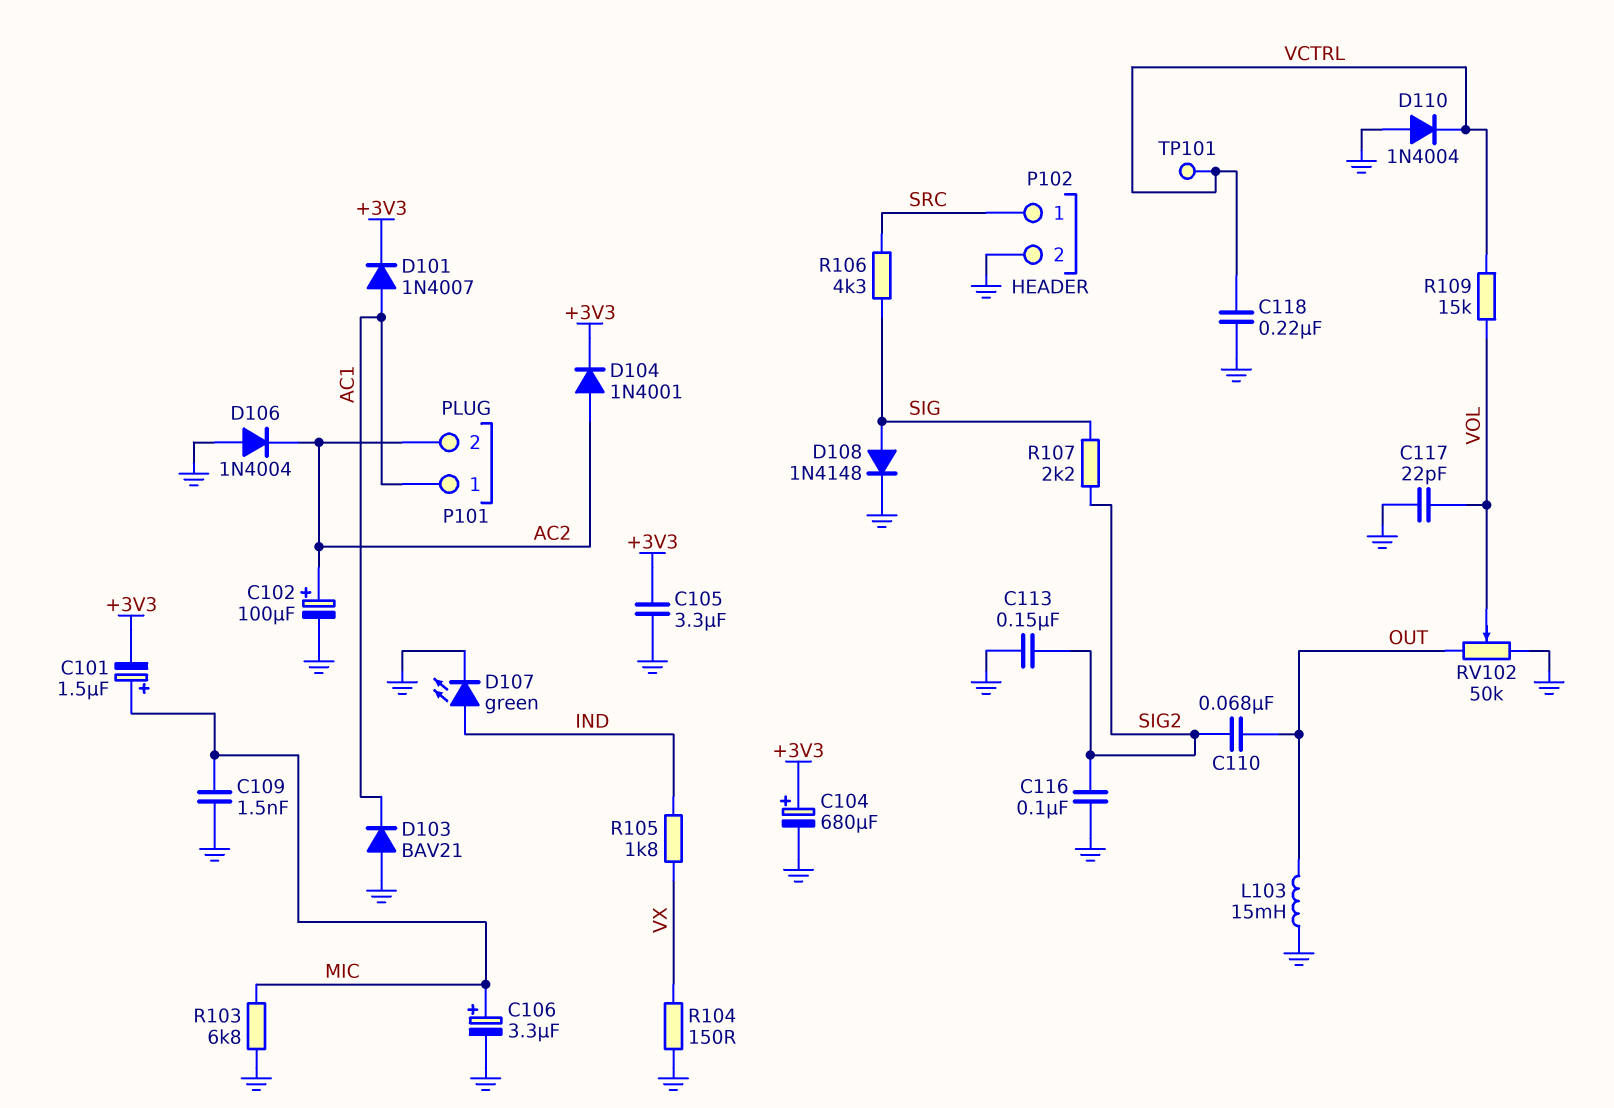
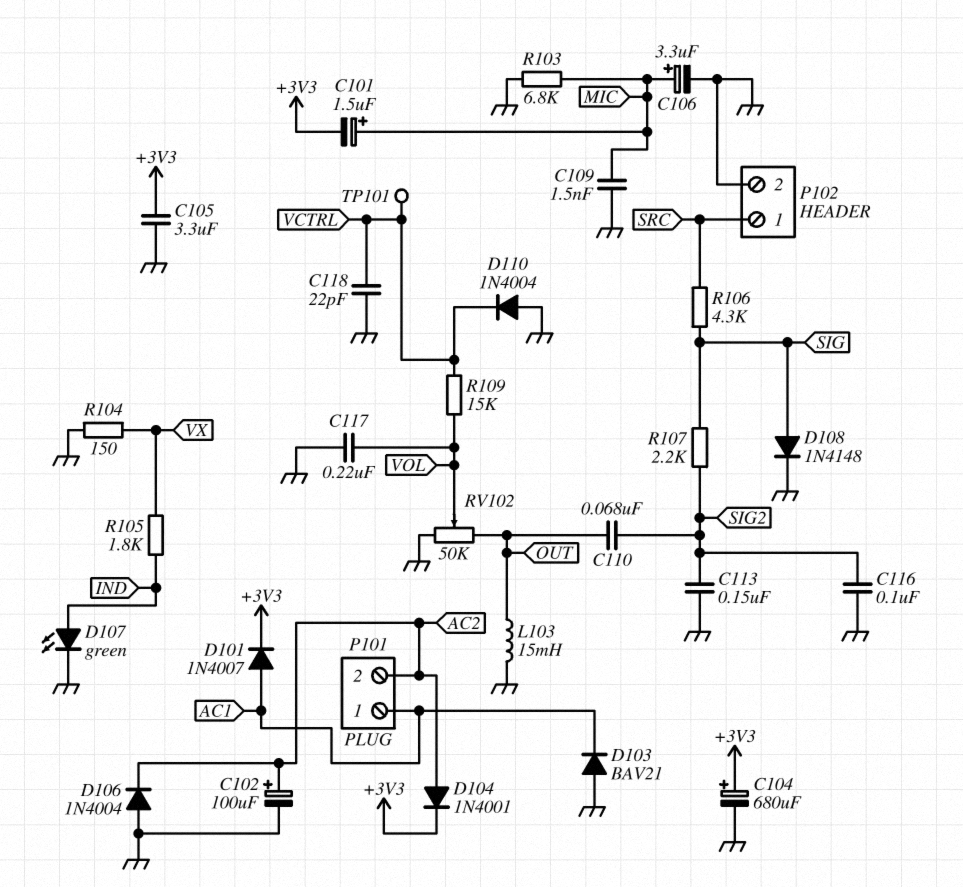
C117: 22pF (GND, VOL) -> 220nF (GND, VOL)
C118: 220nF (GND, VCTRL) -> 22pF (GND, VCTRL)

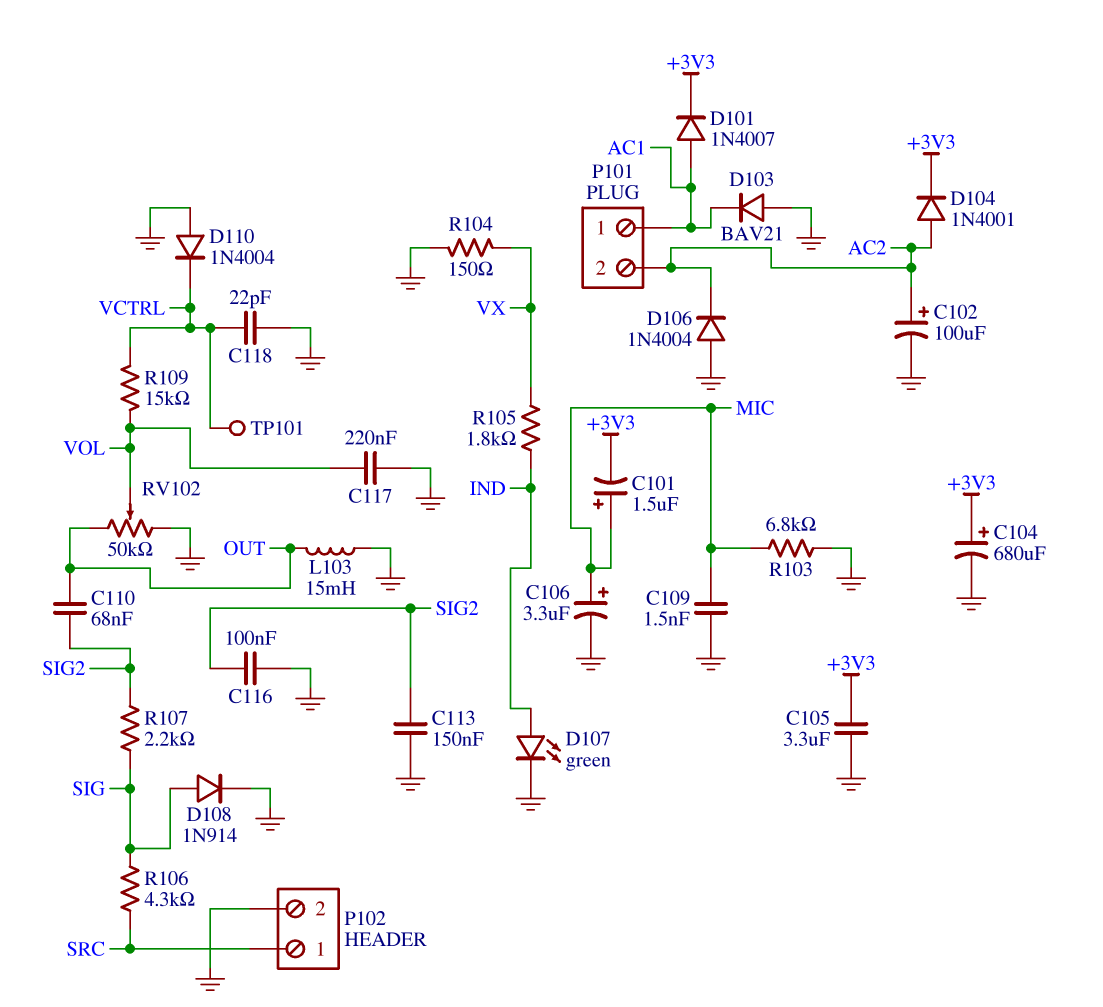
D108: diode 1N4148 (A SIG, K GND) -> diode 1N914 (A SIG, K GND)

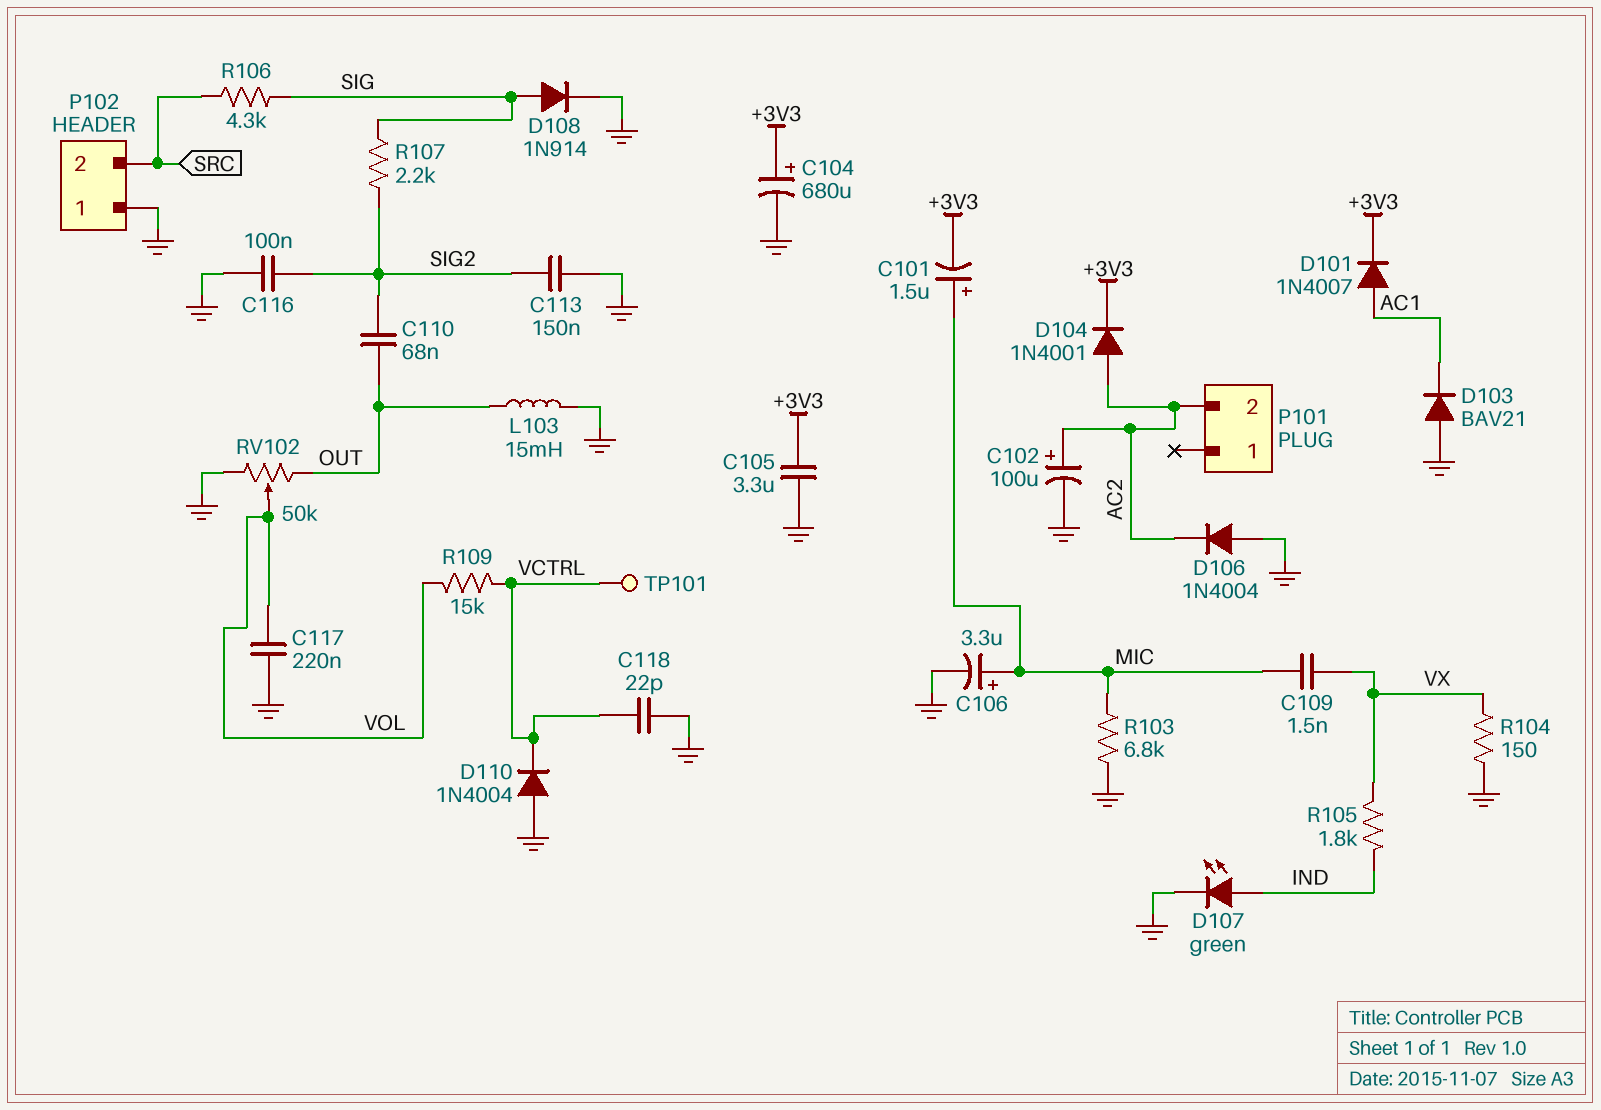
C109: 1.5nF (GND, MIC) -> 1.5nF (MIC, VX)
P101 pin 1: AC1 -> none
P102 pin 1: SRC -> GND
P102 pin 2: GND -> SRC

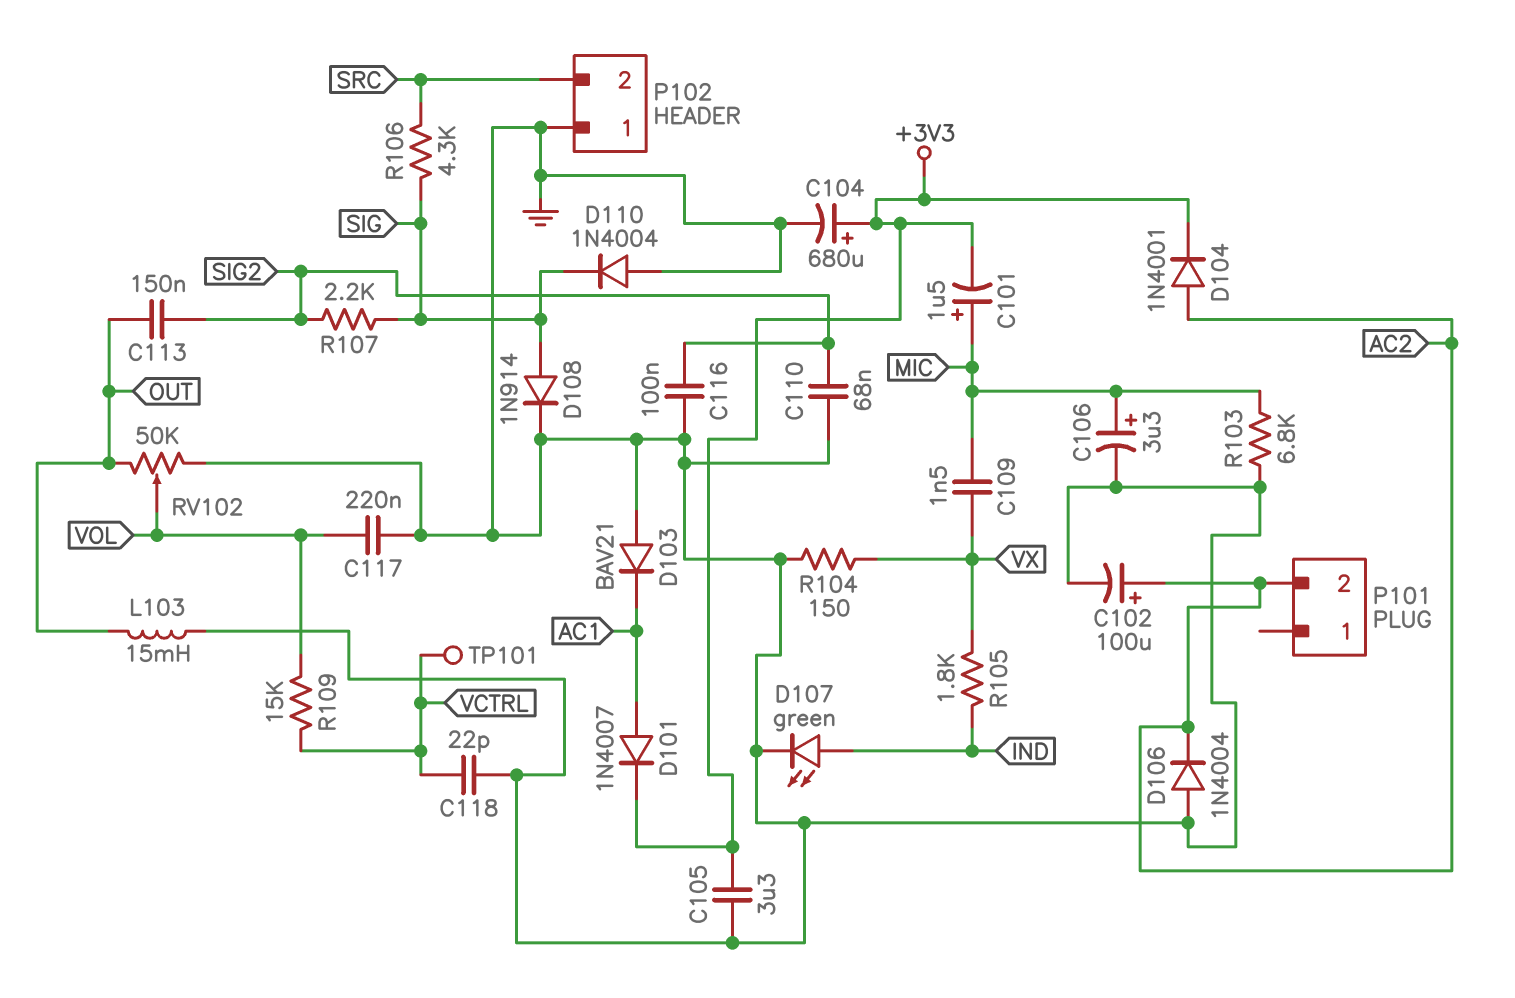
C110: 68nF (OUT, SIG2) -> 68nF (GND, SIG2)
C113: 150nF (GND, SIG2) -> 150nF (OUT, SIG2)
D110: diode 1N4004 (A GND, K VCTRL) -> diode 1N4004 (A GND, K SIG)

